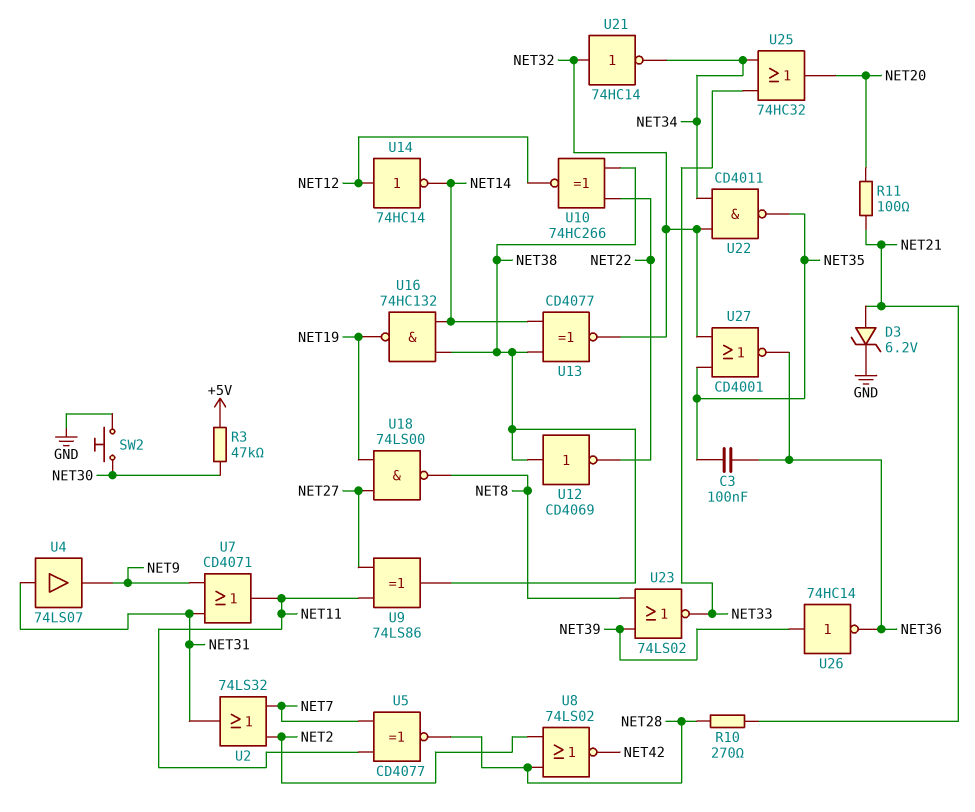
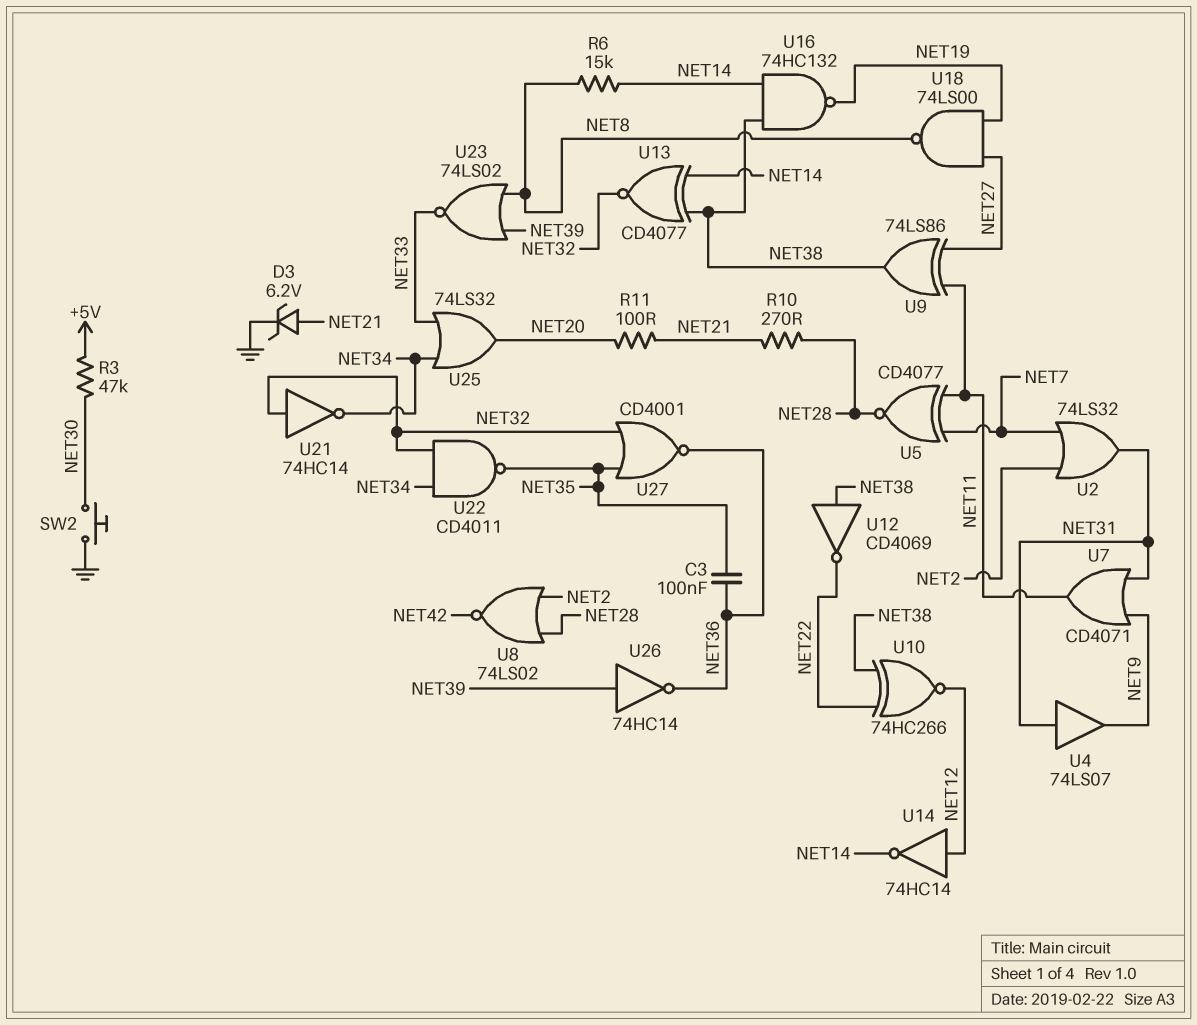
R6: none -> 15k (NET8, NET14)
U25: OR 74HC32 (in NET33, in NET34, out NET20) -> OR 74LS32 (in NET33, in NET34, out NET20)

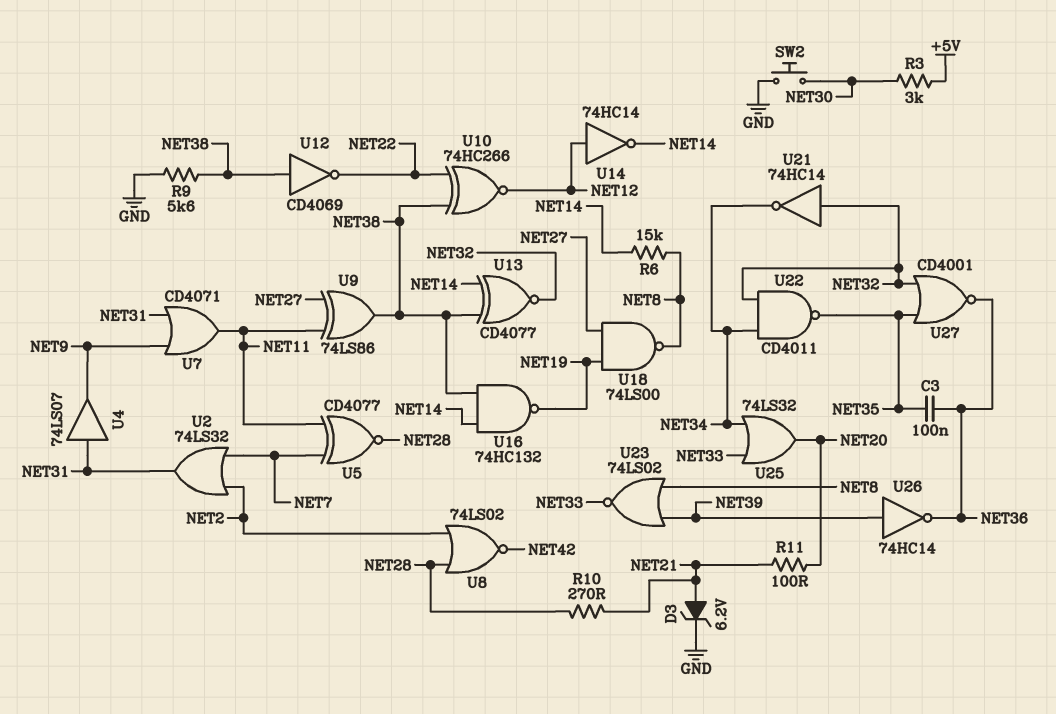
R3: 47k (+5V, NET30) -> 3k (+5V, NET30)
R9: none -> 5.6k (GND, NET38)

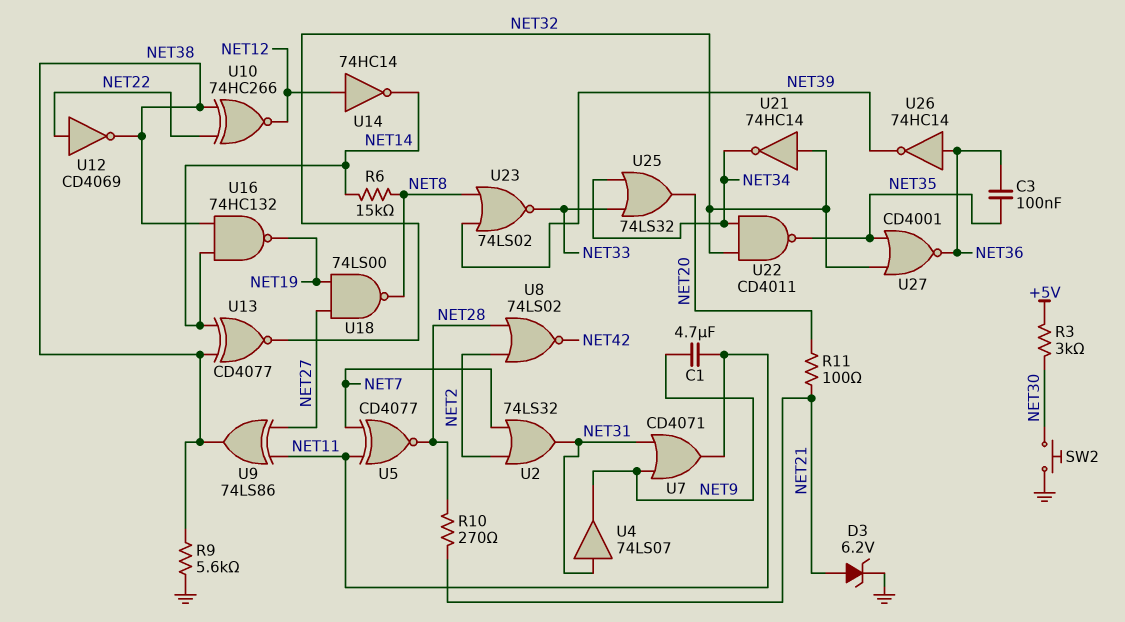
C1: none -> 4.7uF (NET9, NET11)
U12: NOT CD4069 (in NET38, out NET22) -> NOT CD4069 (in NET22, out NET38)
U26: NOT 74HC14 (in NET39, out NET36) -> NOT 74HC14 (in NET36, out NET39)

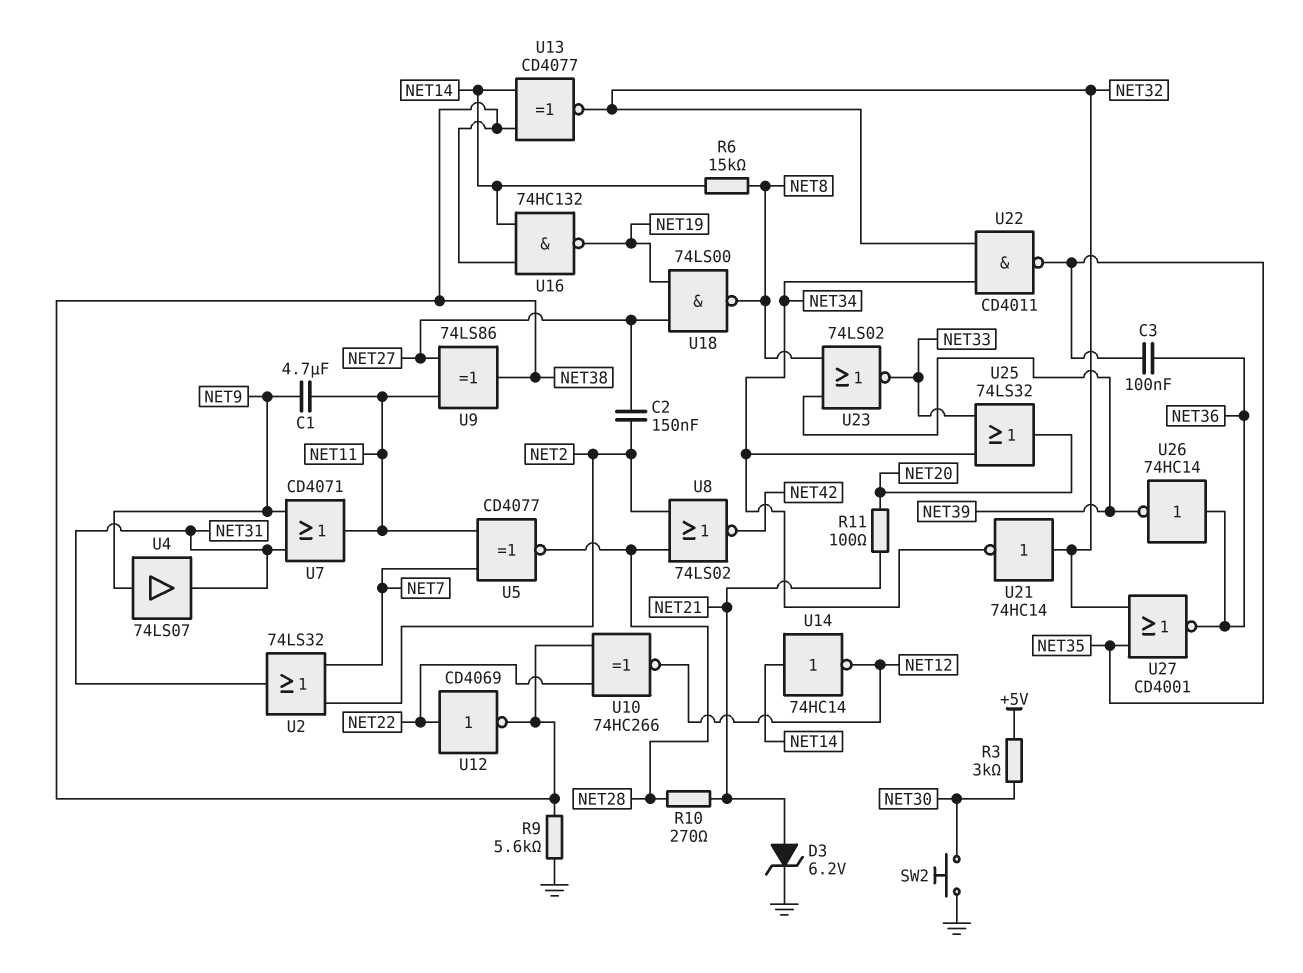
C2: none -> 150nF (NET2, NET27)
U4: buffer 74LS07 (in NET31, out NET9) -> buffer 74LS07 (in NET9, out NET31)
U14: NOT 74HC14 (in NET12, out NET14) -> NOT 74HC14 (in NET14, out NET12)

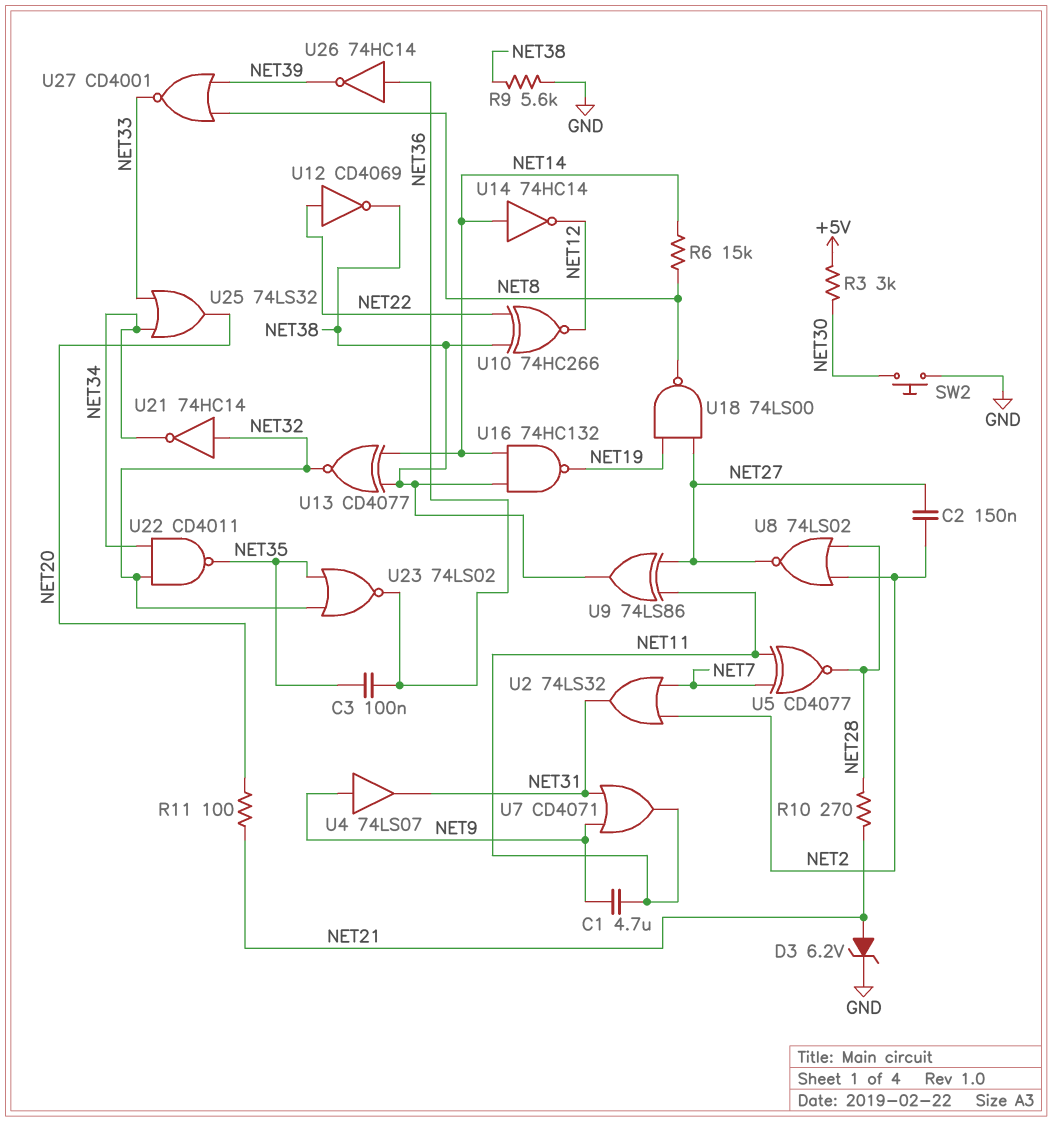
U8: NOR 74LS02 (in NET2, in NET28, out NET42) -> NOR 74LS02 (in NET2, in NET28, out NET27)
U23: NOR 74LS02 (in NET8, in NET39, out NET33) -> NOR 74LS02 (in NET32, in NET35, out NET36)
U27: NOR CD4001 (in NET32, in NET35, out NET36) -> NOR CD4001 (in NET8, in NET39, out NET33)

